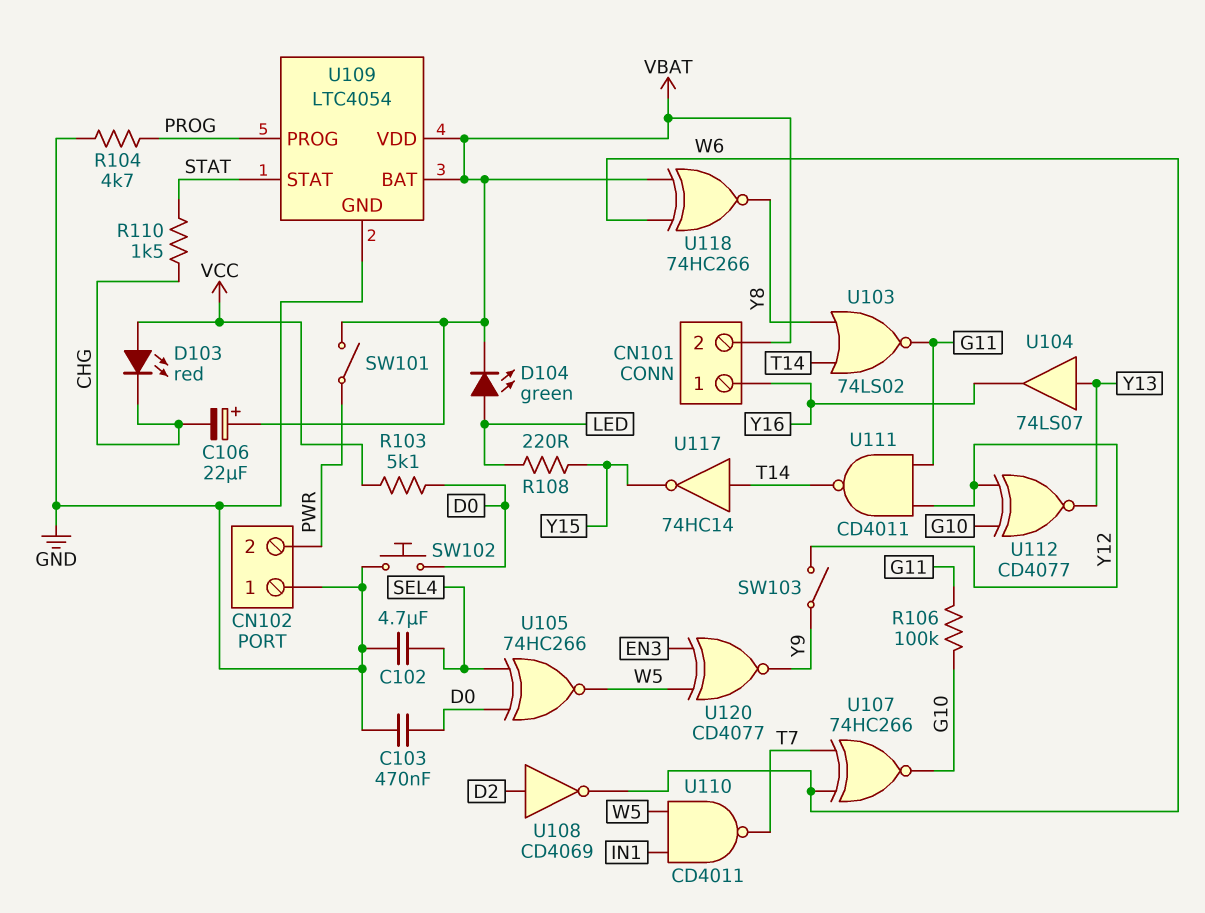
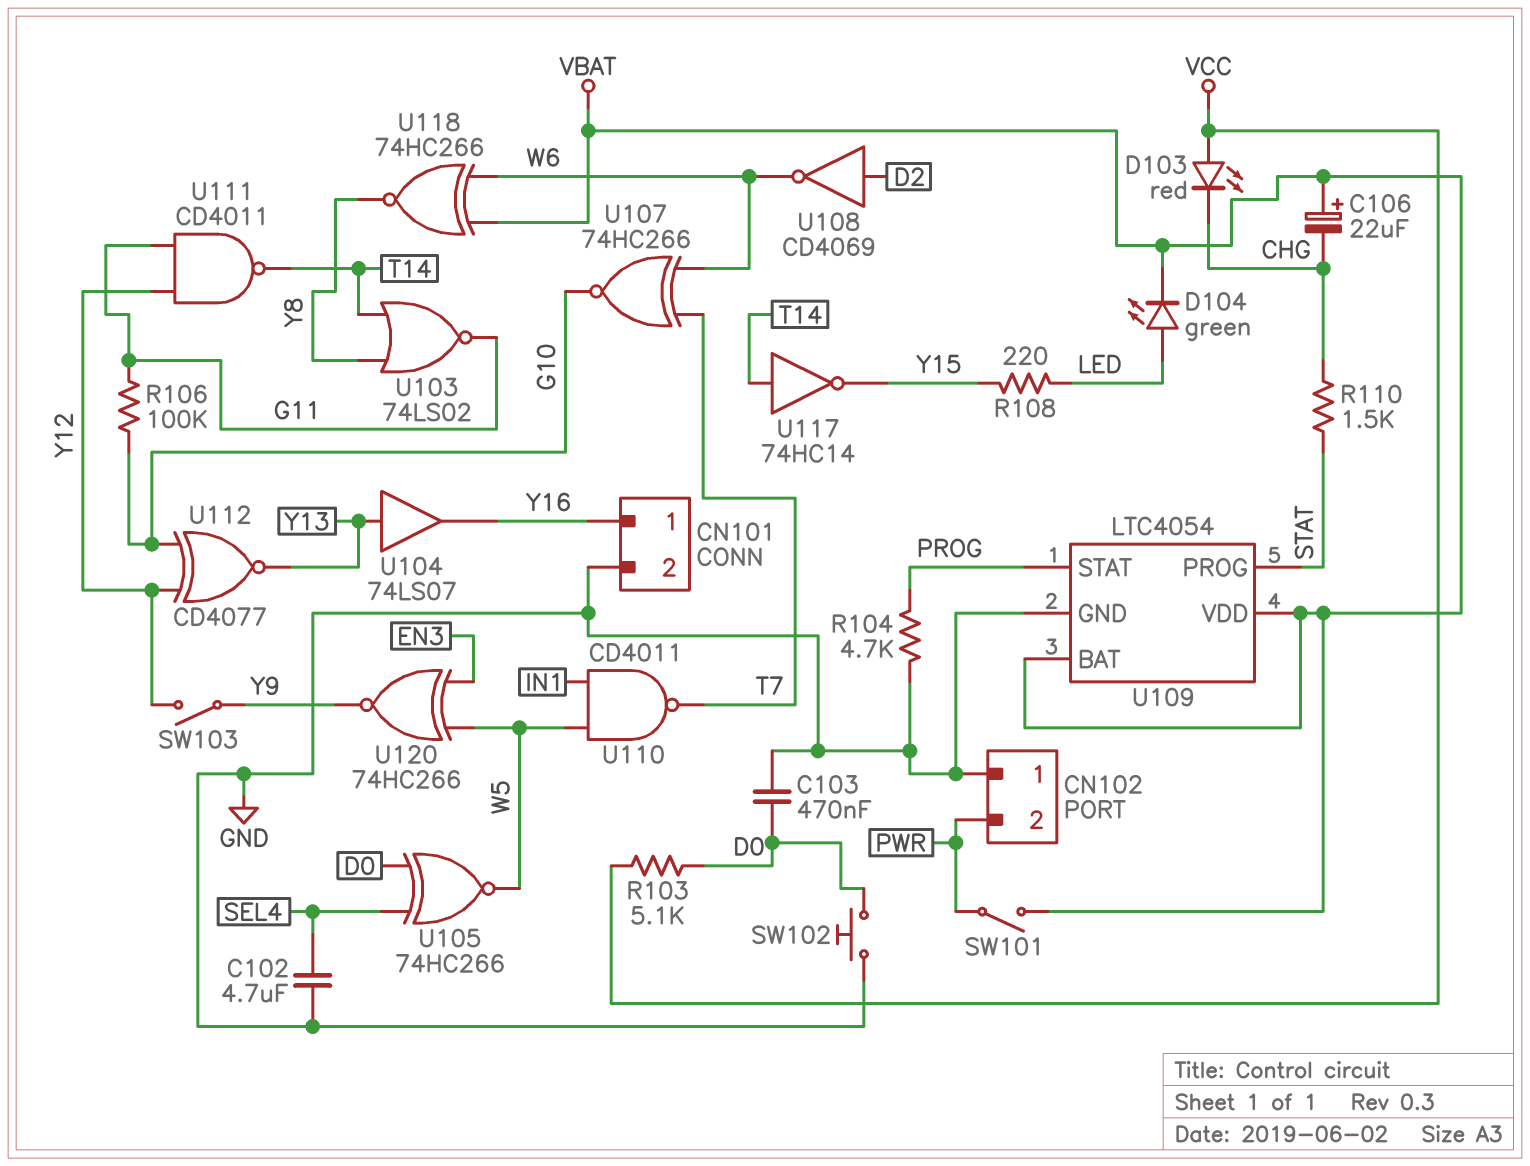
CN101 pin 2: VBAT -> GND
U109 pin PROG: PROG -> STAT
U109 pin STAT: STAT -> PROG
U120: XNOR CD4077 (in EN3, in W5, out Y9) -> XNOR 74HC266 (in EN3, in W5, out Y9)

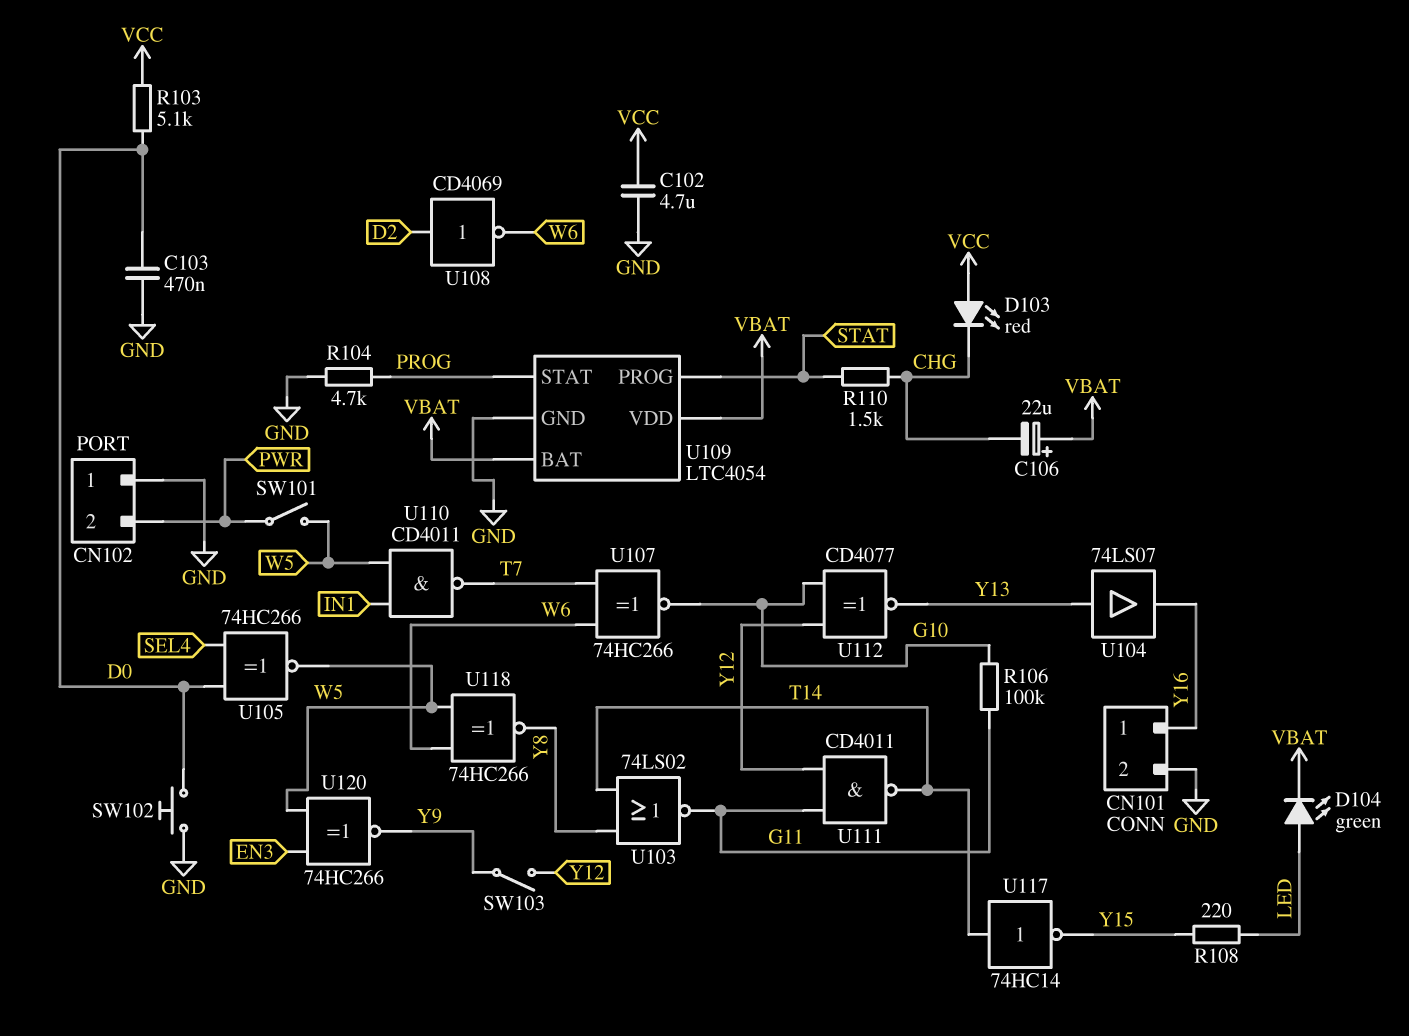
C102: 4.7uF (GND, SEL4) -> 4.7uF (GND, VCC)
SW101: switch (PWR, VBAT) -> switch (PWR, W5)
U118: XNOR 74HC266 (in VBAT, in W6, out Y8) -> XNOR 74HC266 (in W5, in W6, out Y8)

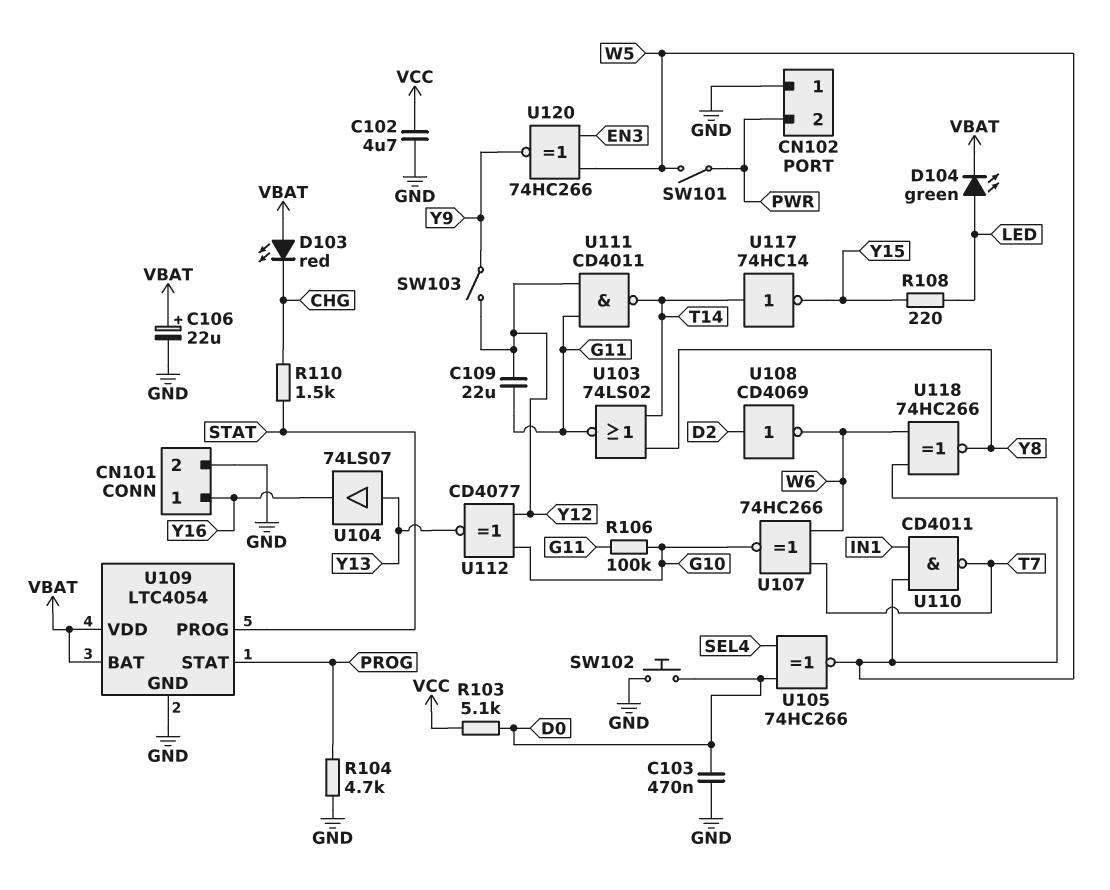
C106: 22uF (plus VBAT, minus CHG) -> 22uF (plus VBAT, minus GND)
C109: none -> 22uF (G11, Y12)
D103: LED red (A VCC, K CHG) -> LED red (A VBAT, K CHG)

